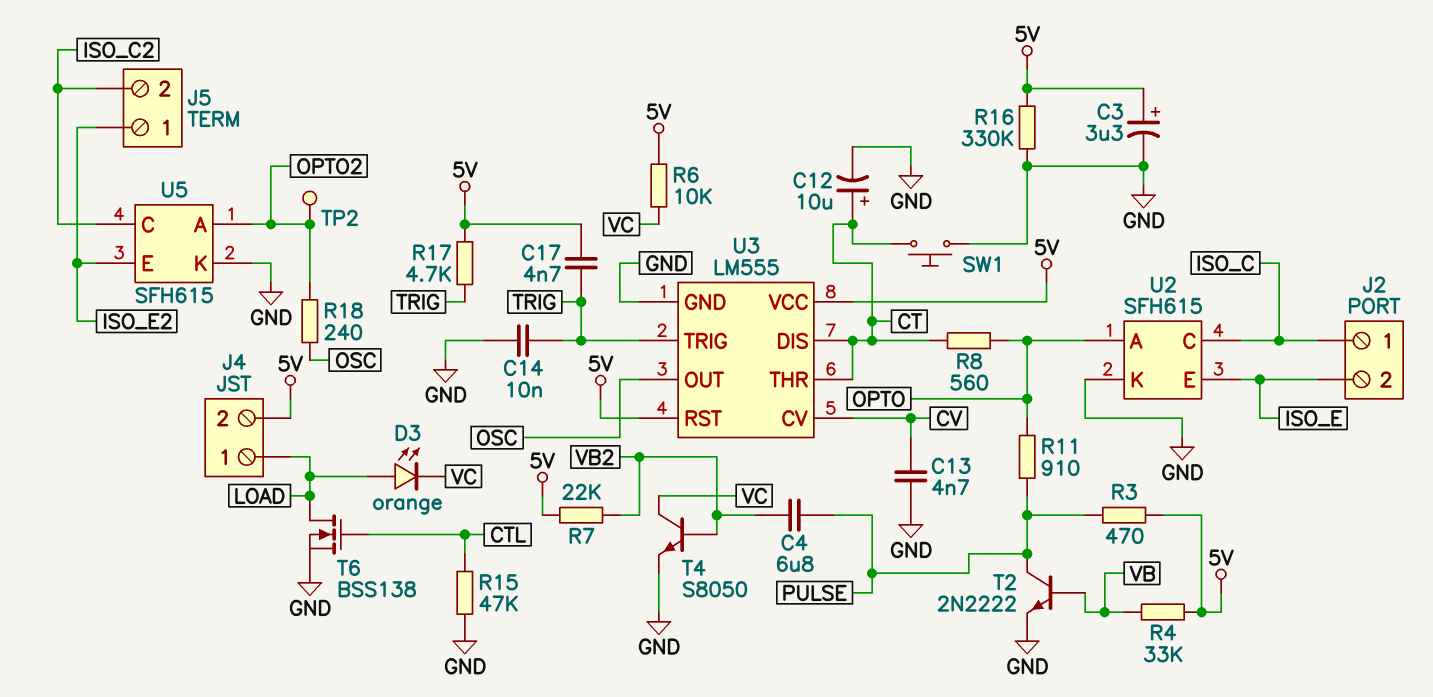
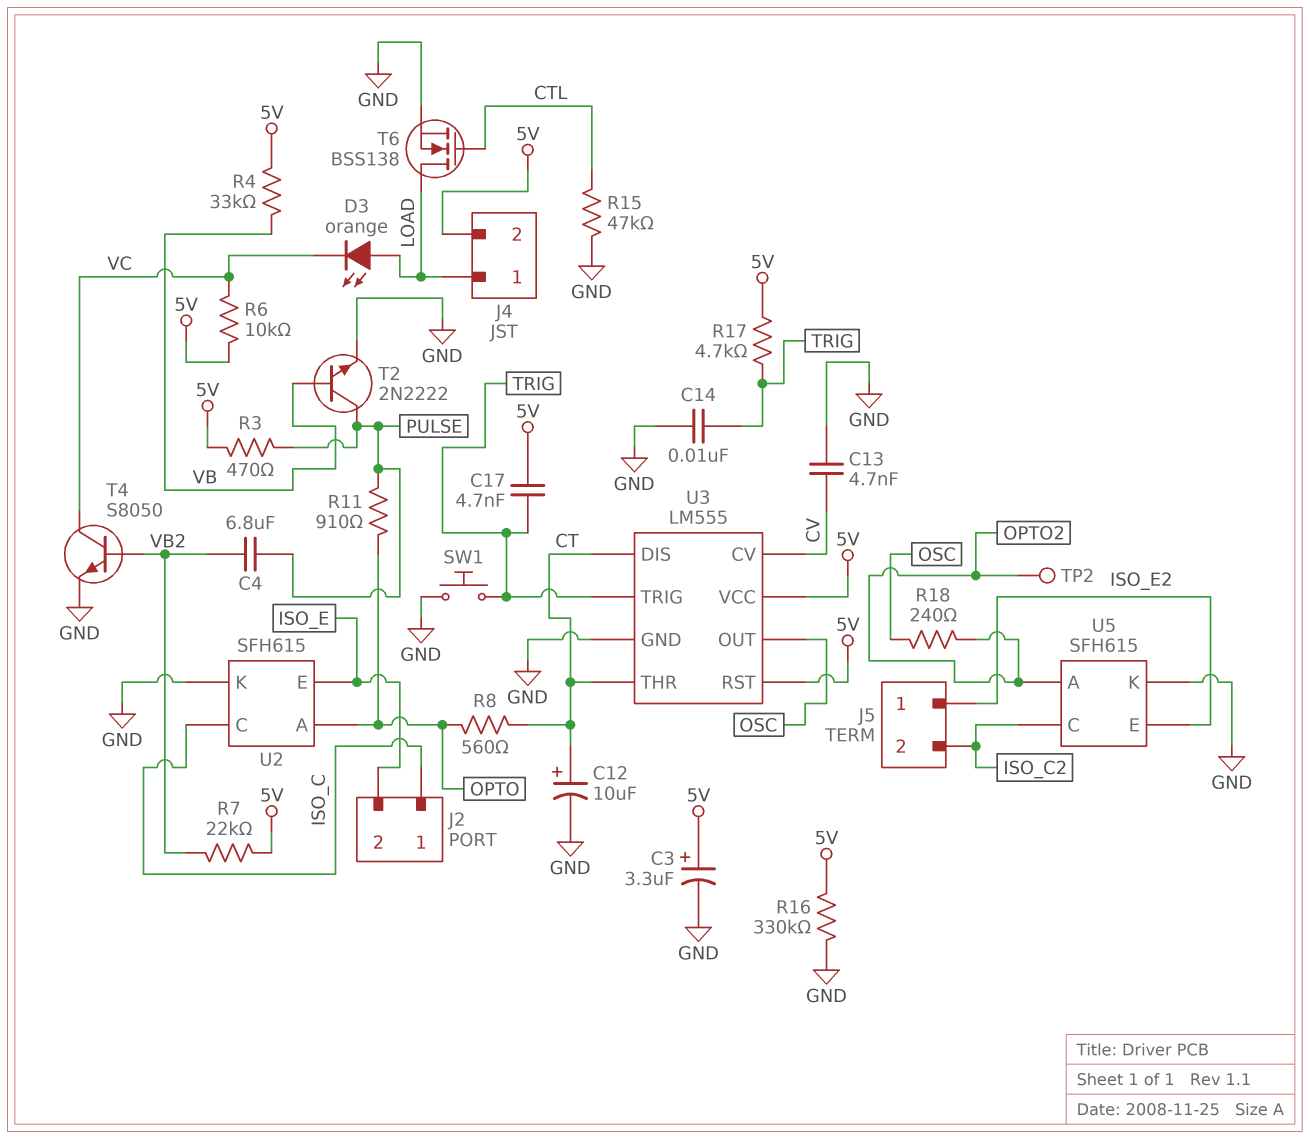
SW1: button (CT, GND) -> button (GND, TRIG)

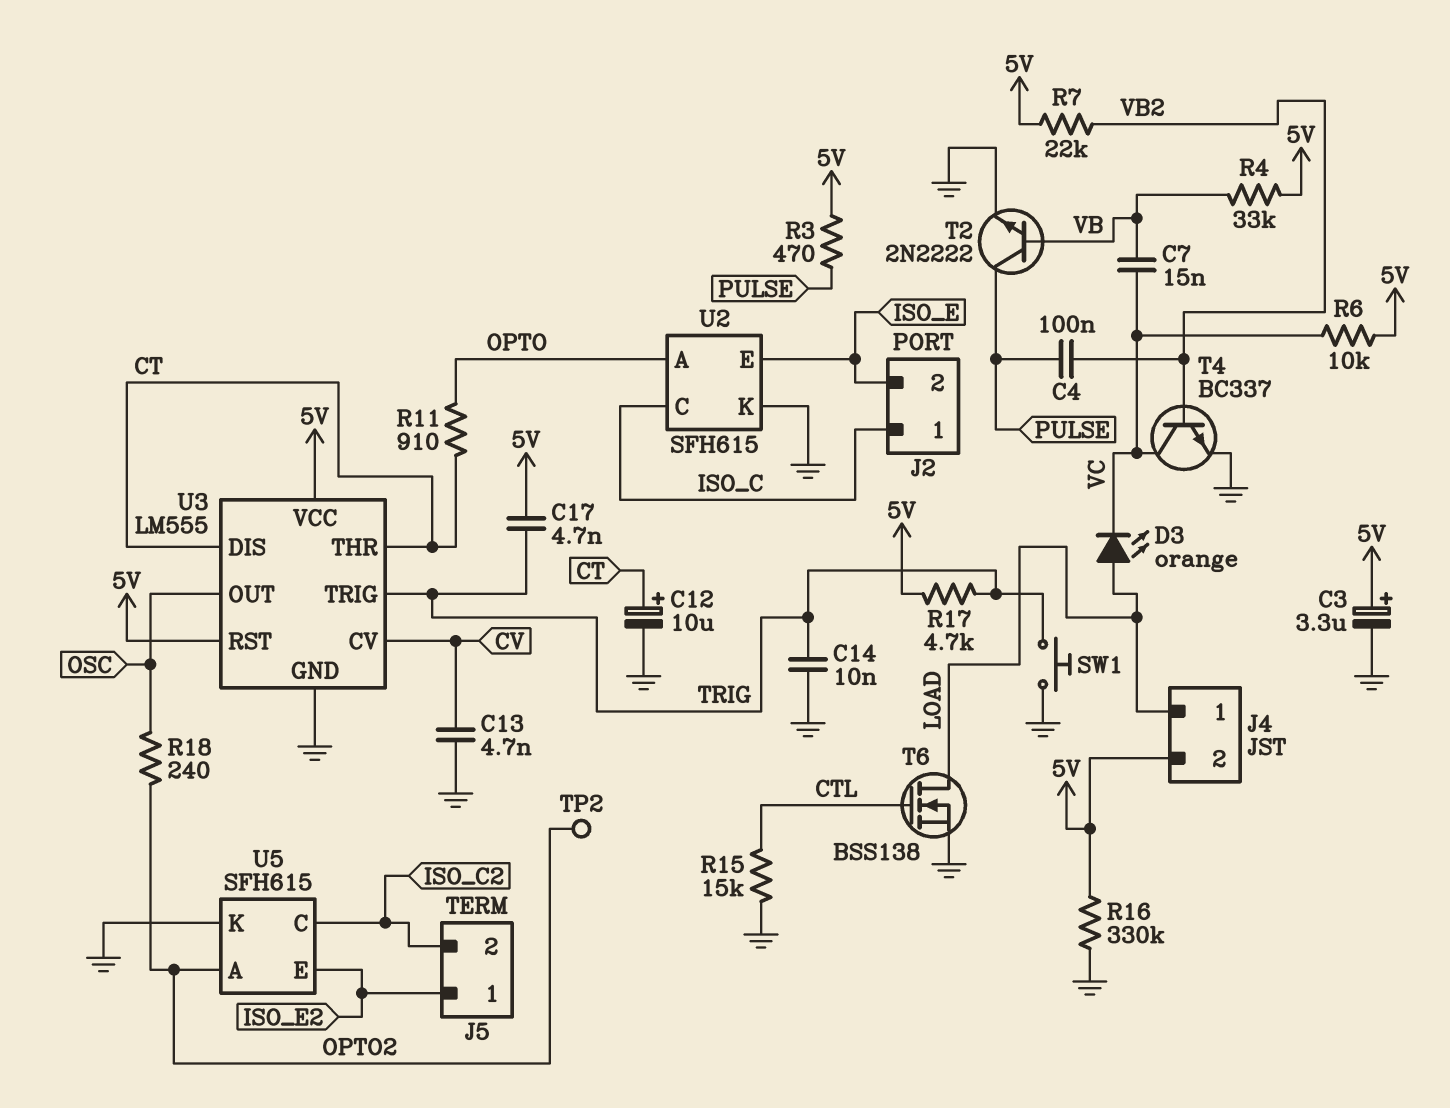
C4: 6.8uF (PULSE, VB2) -> 100nF (PULSE, VB2)
C7: none -> 15nF (VB, VC)
R8: 560 (CT, OPTO) -> none
R11: 910 (OPTO, PULSE) -> 910 (CT, OPTO)
R15: 47k (CTL, GND) -> 15k (CTL, GND)
T4: NPN S8050 (B VB2, C VC, E GND) -> NPN BC337 (B VB2, C VC, E GND)

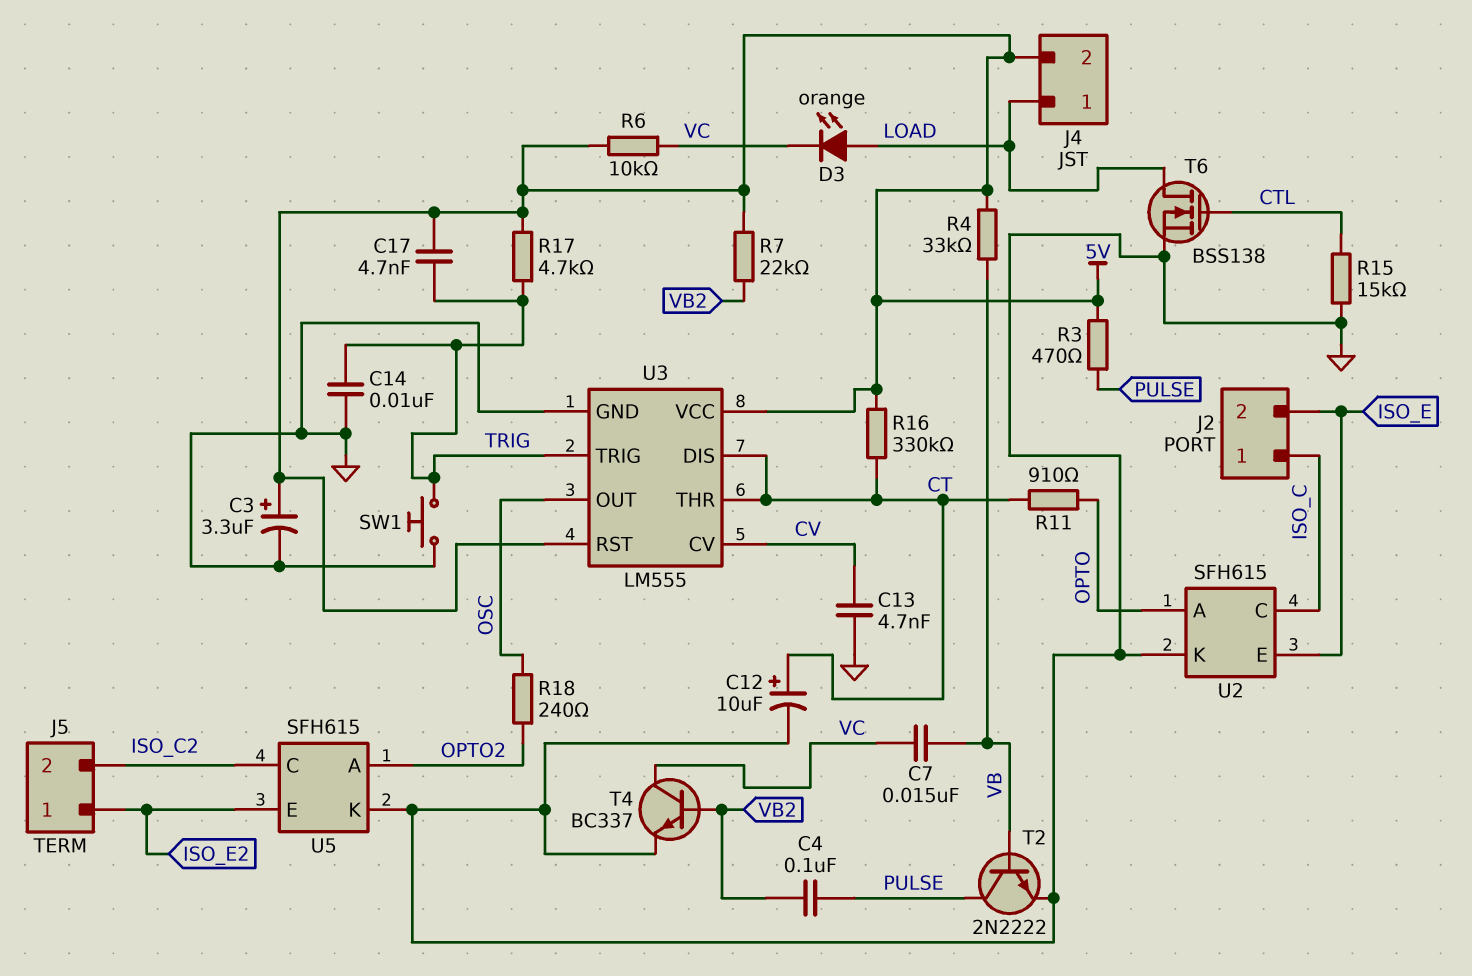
R16: 330k (5V, GND) -> 330k (5V, CT)
TP2: test point (OPTO2) -> none

